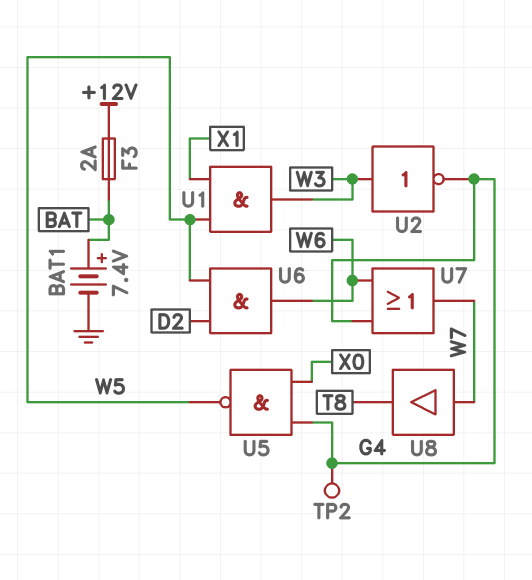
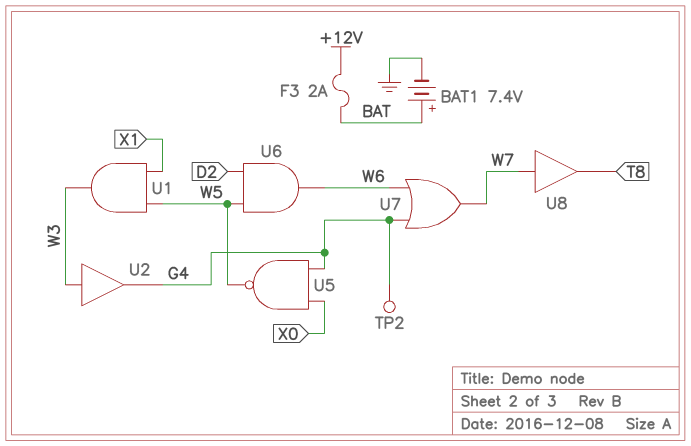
U2: NOT (in W3, out G4) -> buffer (in W3, out G4)

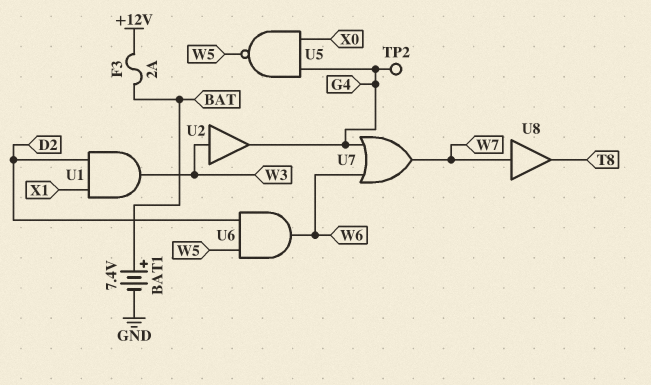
U1: AND (in W5, in X1, out W3) -> AND (in D2, in X1, out W3)

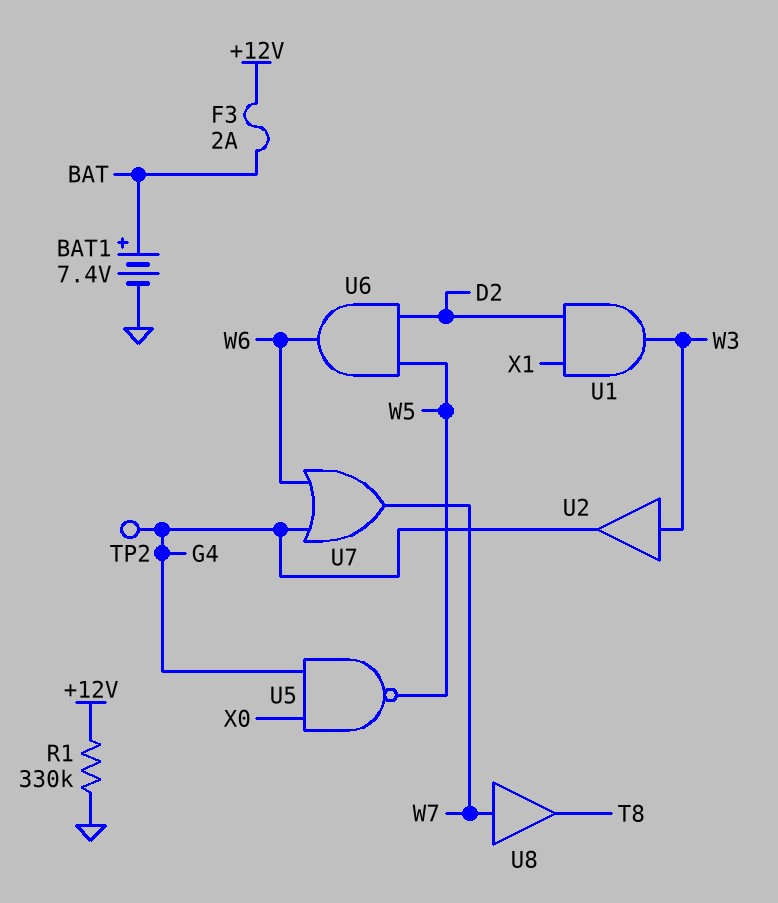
R1: none -> 330k (+12V, GND)

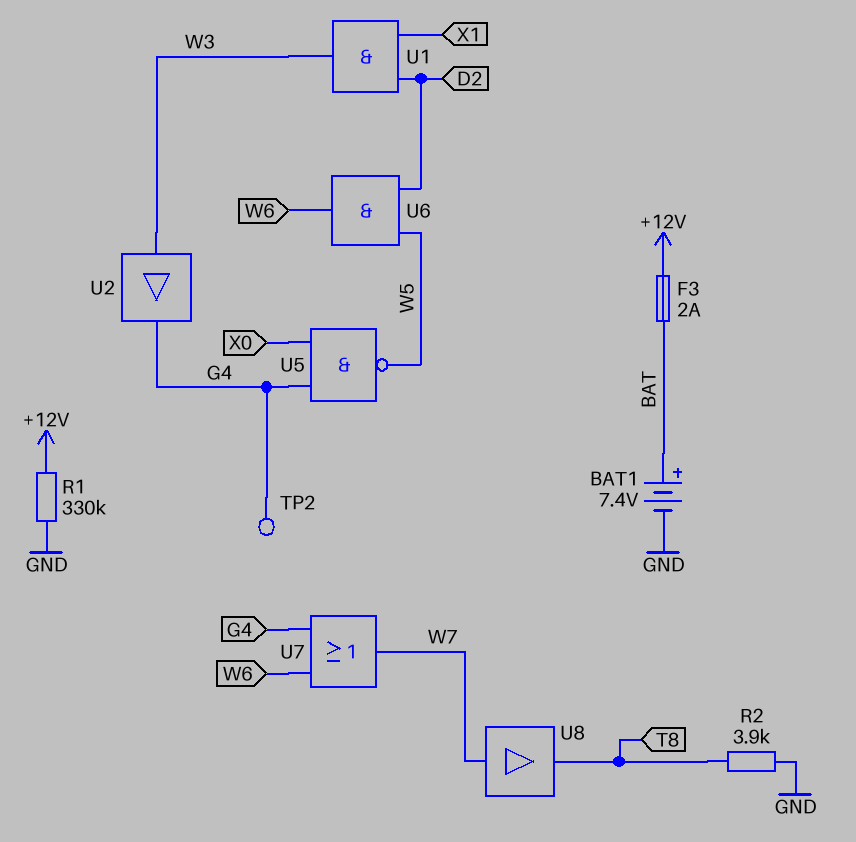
R2: none -> 3.9k (GND, T8)

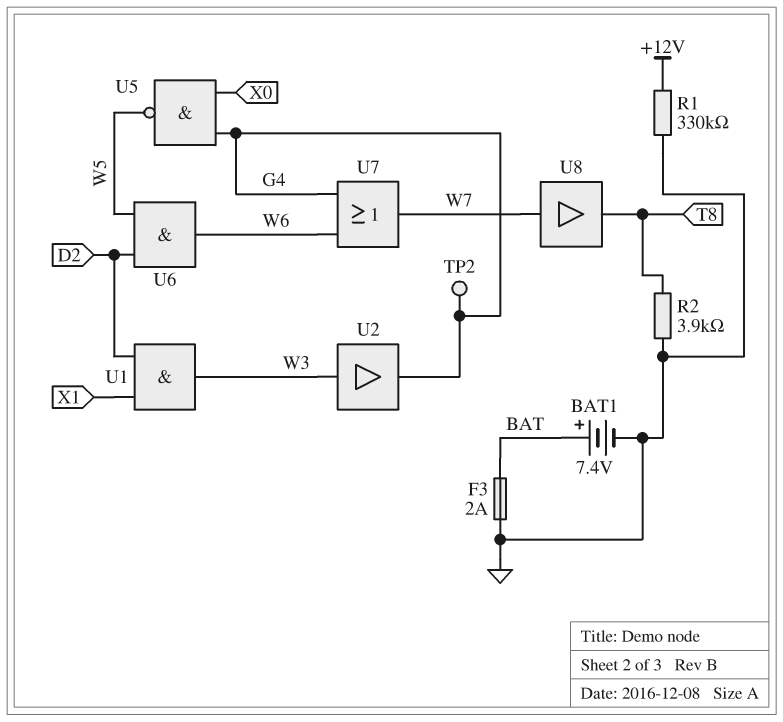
F3: 2A (+12V, BAT) -> 2A (BAT, GND)

